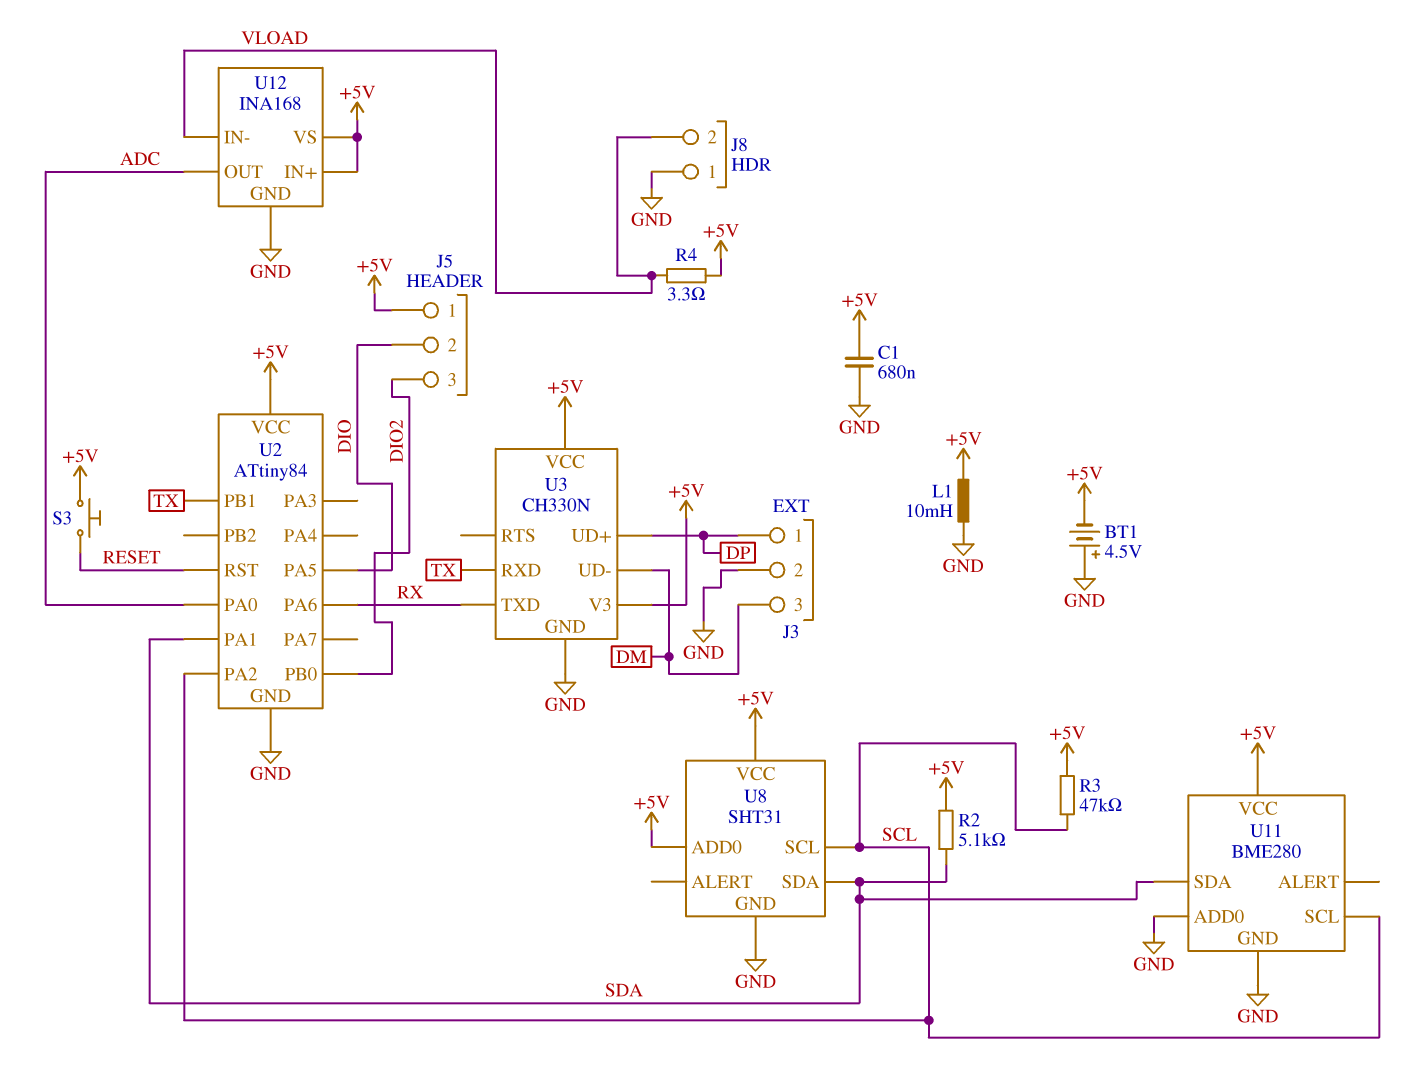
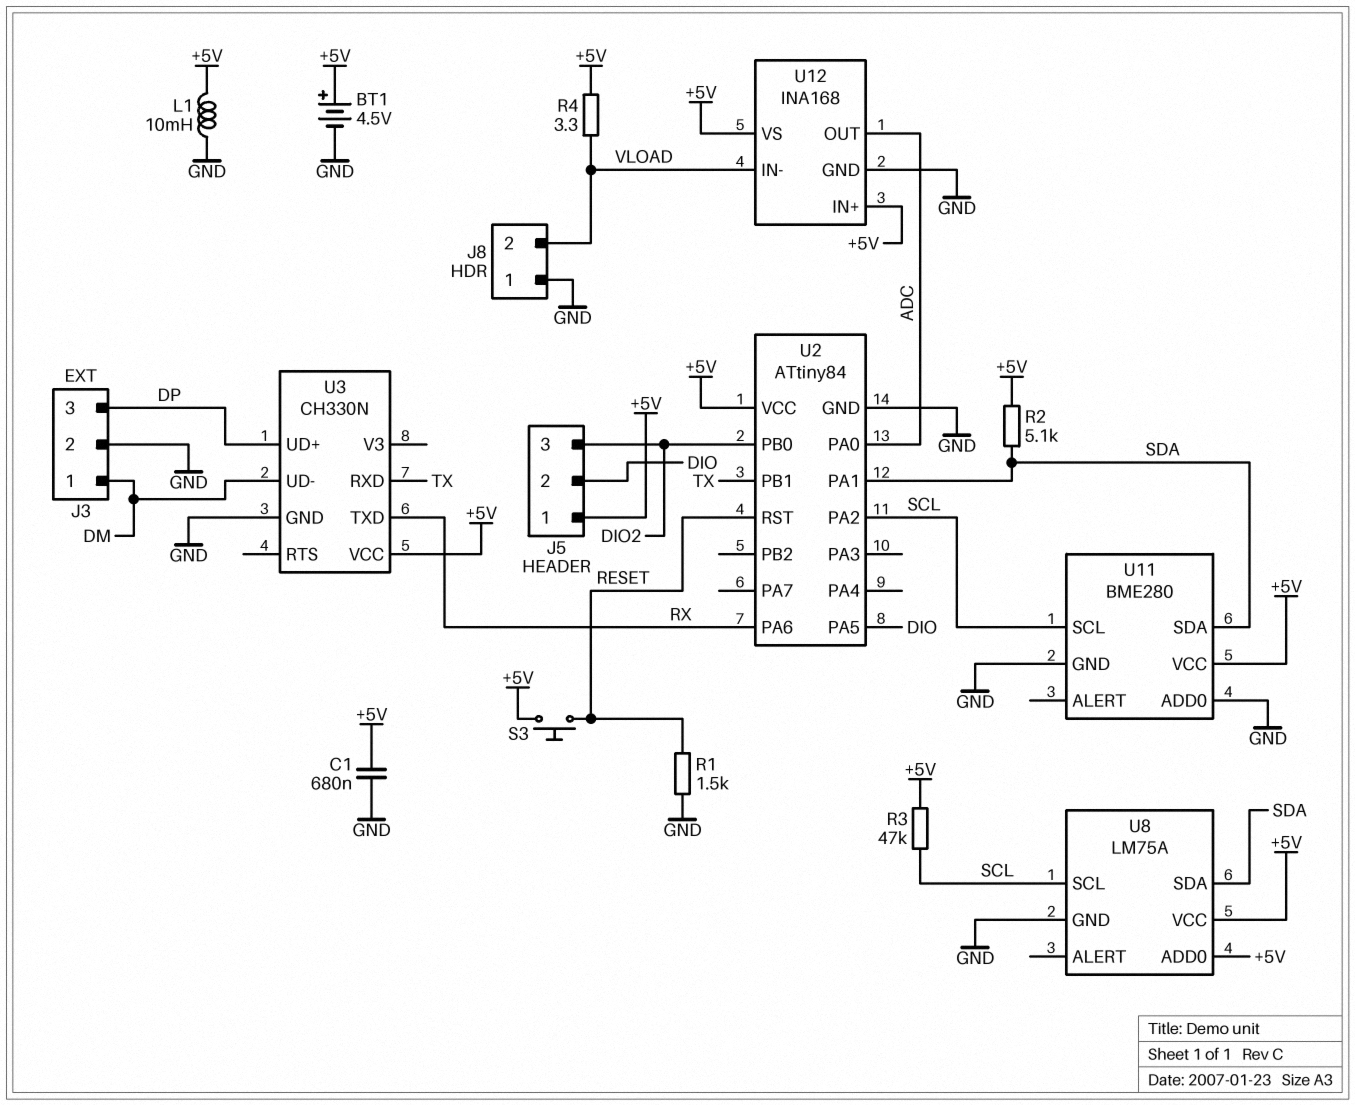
BT1: 4.5V (plus GND, minus +5V) -> 4.5V (plus +5V, minus GND)
J3 pin 1: DP -> DM
J3 pin 3: DM -> DP
R1: none -> 1.5k (GND, RESET)
U3 pin V3: +5V -> none
U8: SHT31 -> LM75A

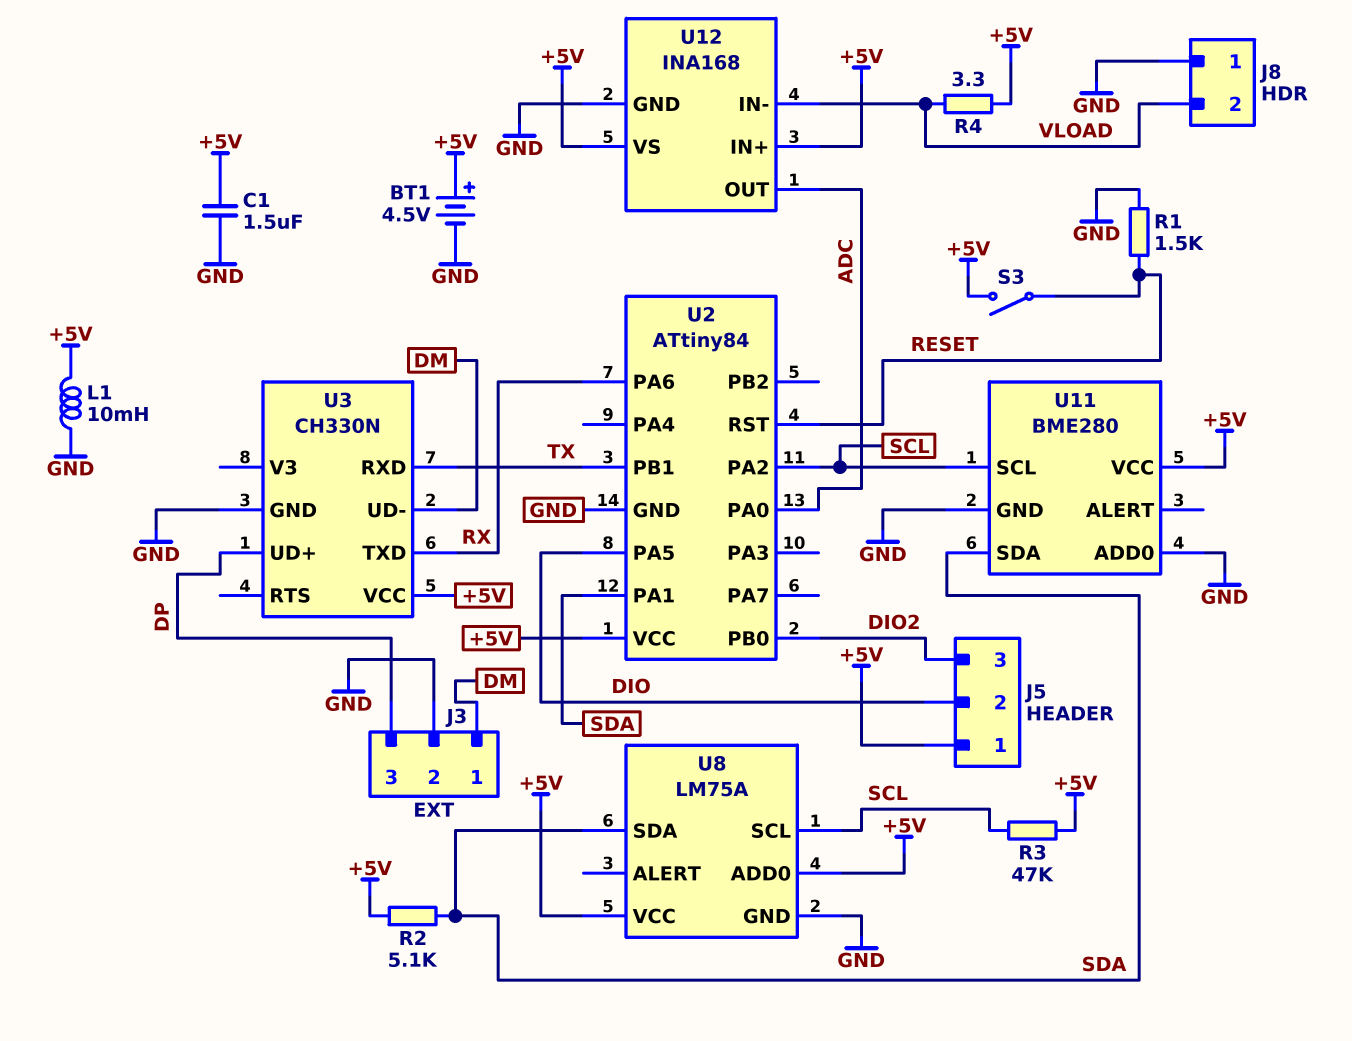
C1: 680nF (+5V, GND) -> 1.5uF (+5V, GND)
S3: button (+5V, RESET) -> switch (+5V, RESET)

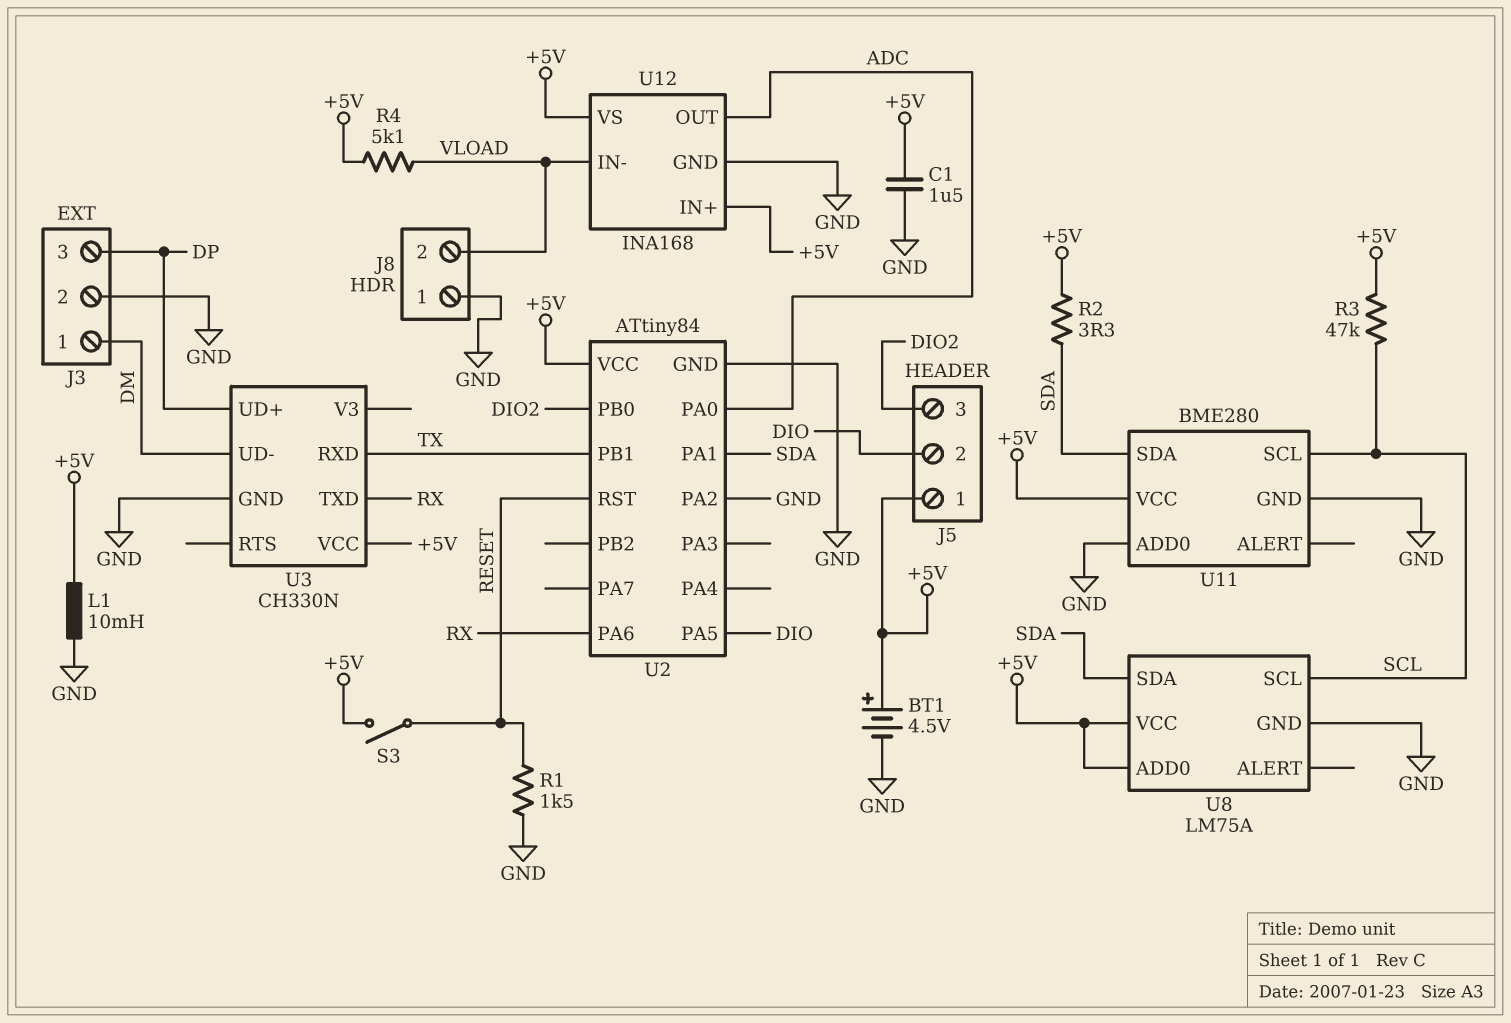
R2: 5.1k (+5V, SDA) -> 3.3 (+5V, SDA)
R4: 3.3 (+5V, VLOAD) -> 5.1k (+5V, VLOAD)
U2 pin PA2: SCL -> GND

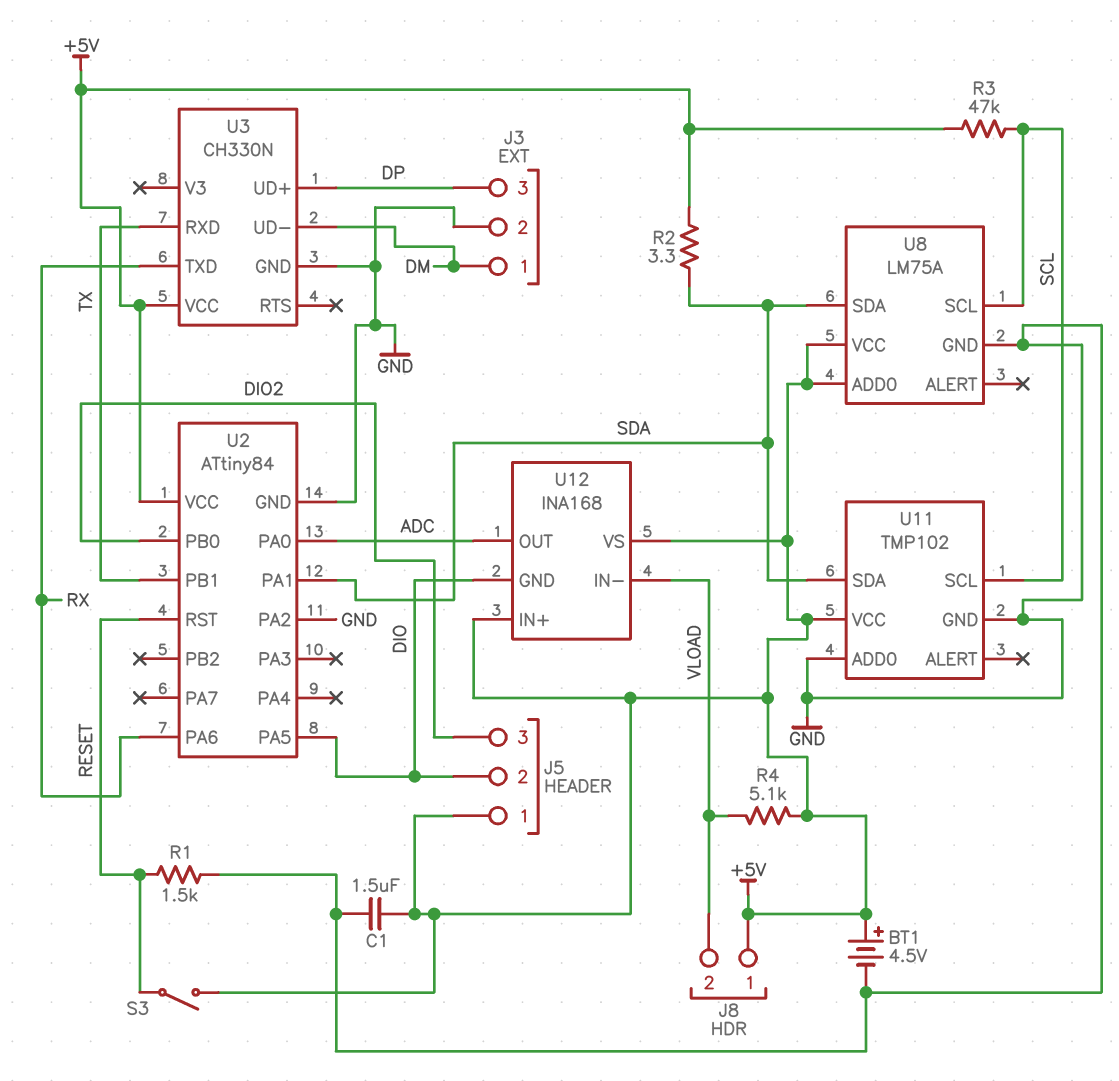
J8 pin 1: GND -> +5V
L1: 10mH (+5V, GND) -> none
U11: BME280 -> TMP102
U12 pin GND: GND -> DIO

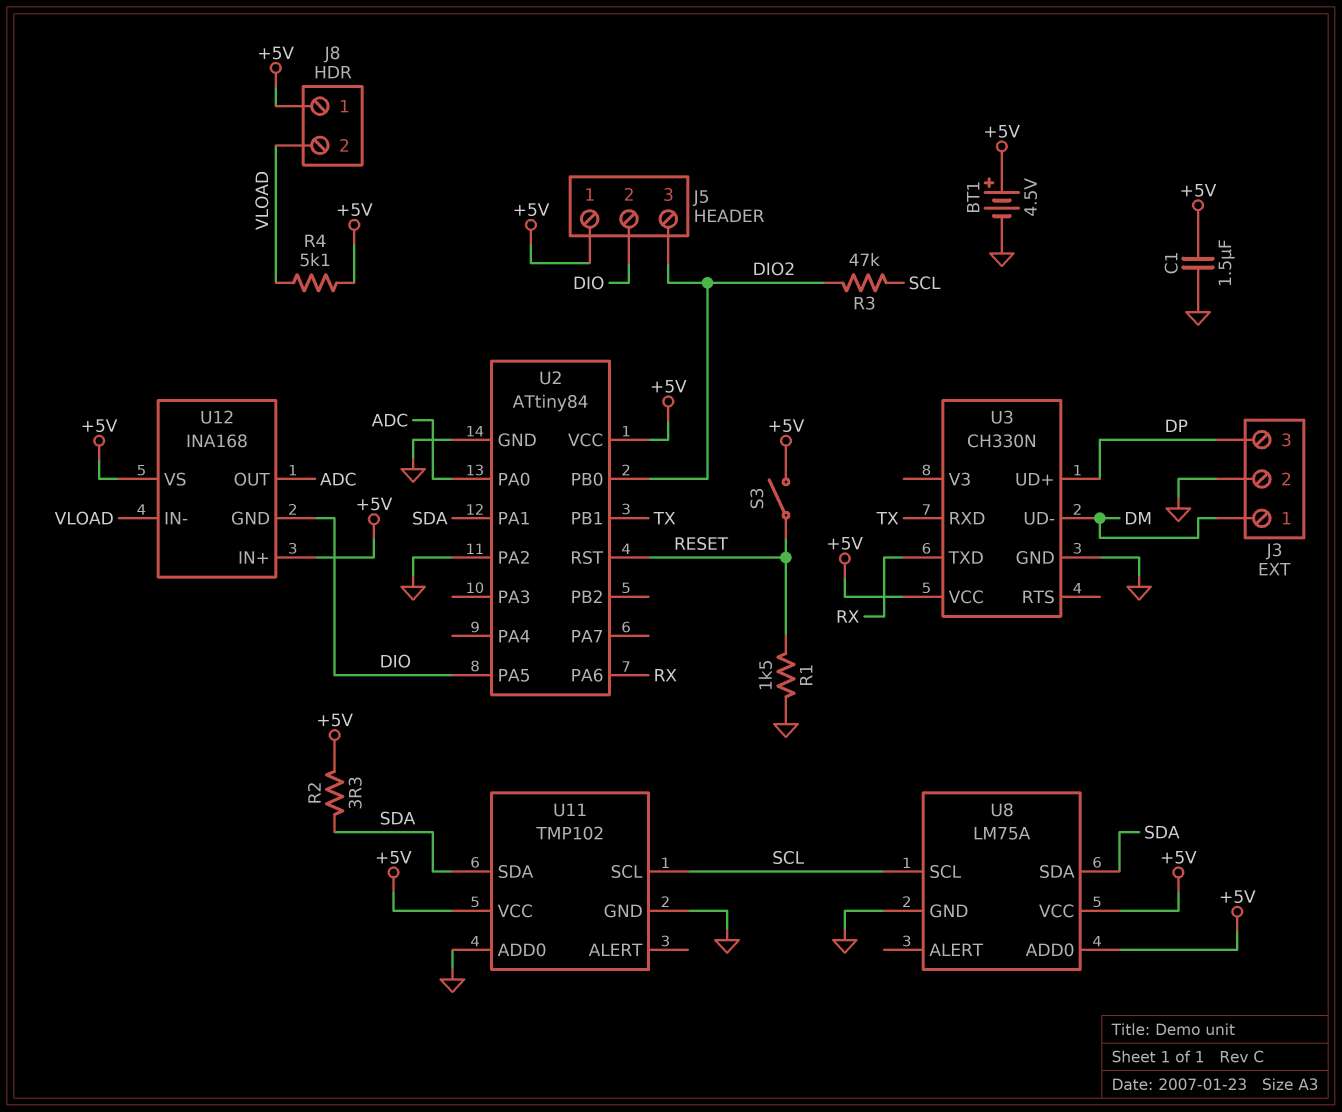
R3: 47k (+5V, SCL) -> 47k (DIO2, SCL)

